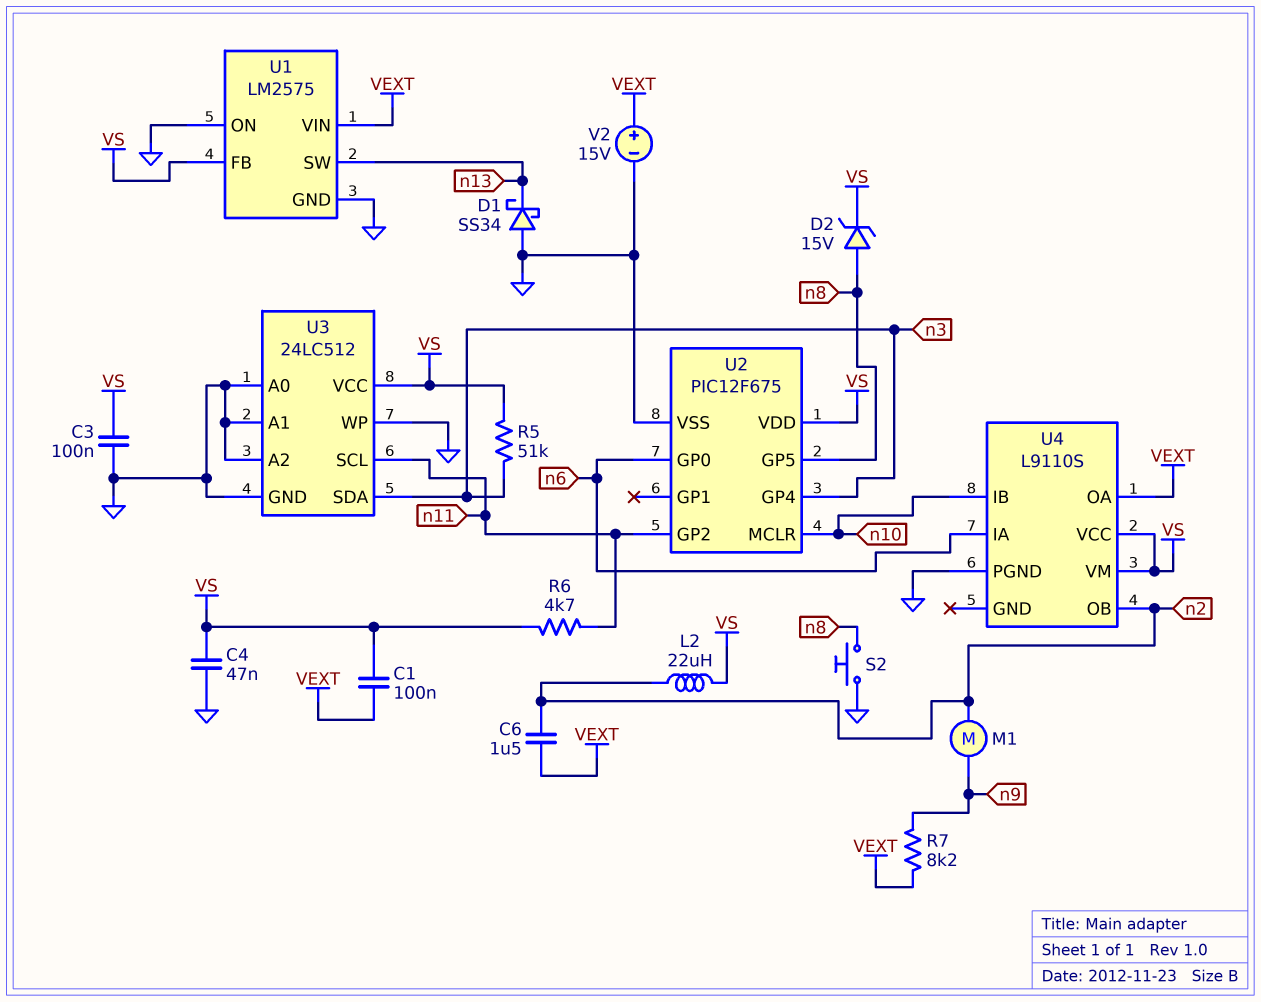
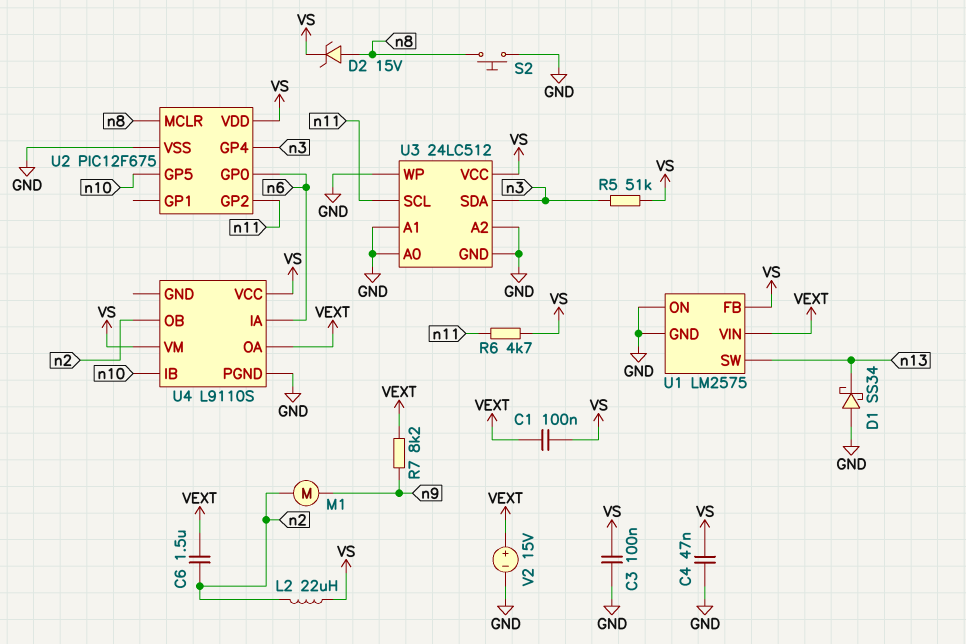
U2 pin GP5: n8 -> n10
U2 pin MCLR: n10 -> n8

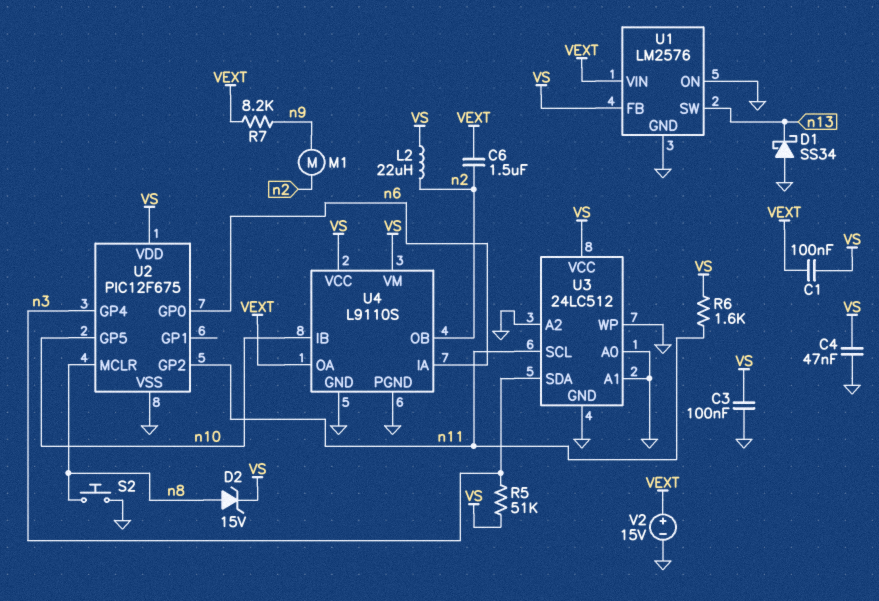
R6: 4.7k (VS, n11) -> 1.6k (VS, n11)
U1: LM2575 -> LM2576
U4 pin GND: none -> GND

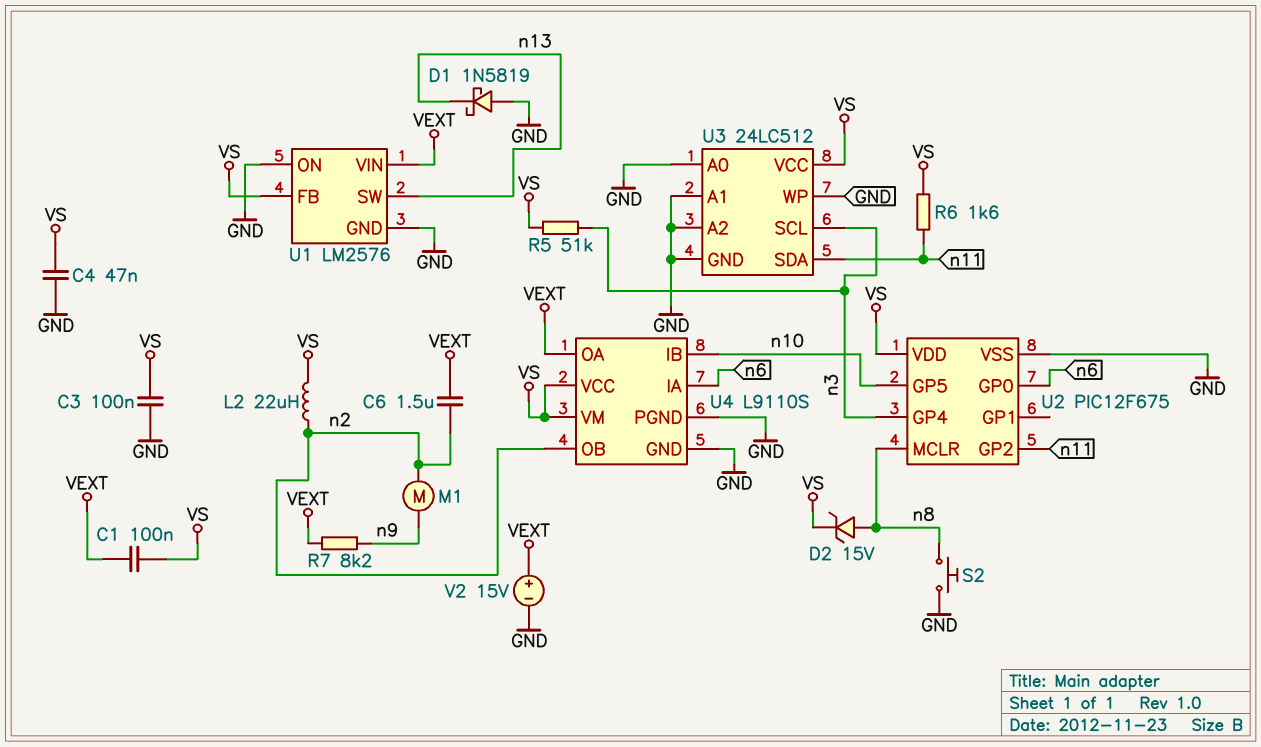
D1: schottky SS34 (A GND, K n13) -> schottky 1N5819 (A GND, K n13)
U3 pin SCL: n11 -> n3
U3 pin SDA: n3 -> n11

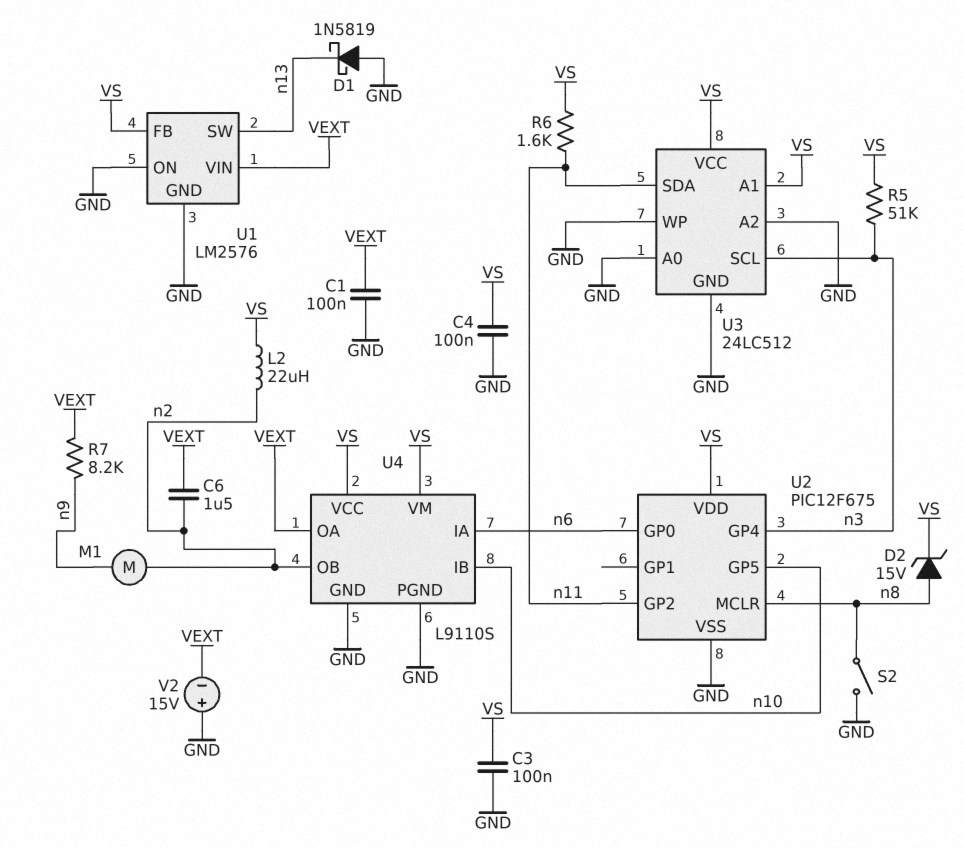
C1: 100nF (VEXT, VS) -> 100nF (GND, VEXT)
C4: 47nF (GND, VS) -> 100nF (GND, VS)
S2: button (GND, n8) -> switch (GND, n8)
U3 pin A1: GND -> VS
V2: 15V (plus VEXT, minus GND) -> 15V (plus GND, minus VEXT)

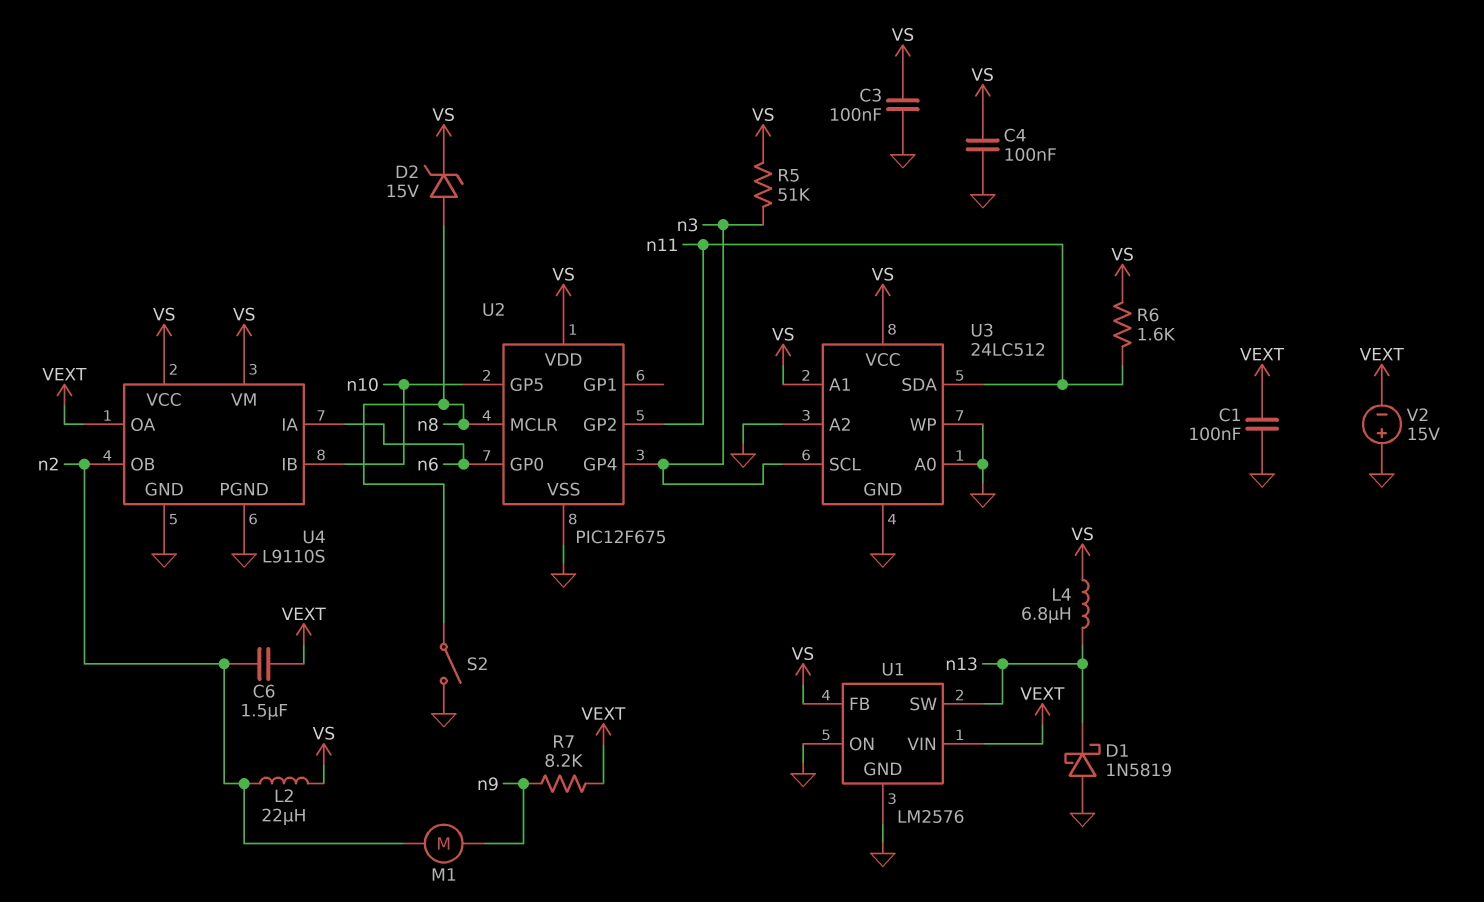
L4: none -> 6.8uH (VS, n13)

